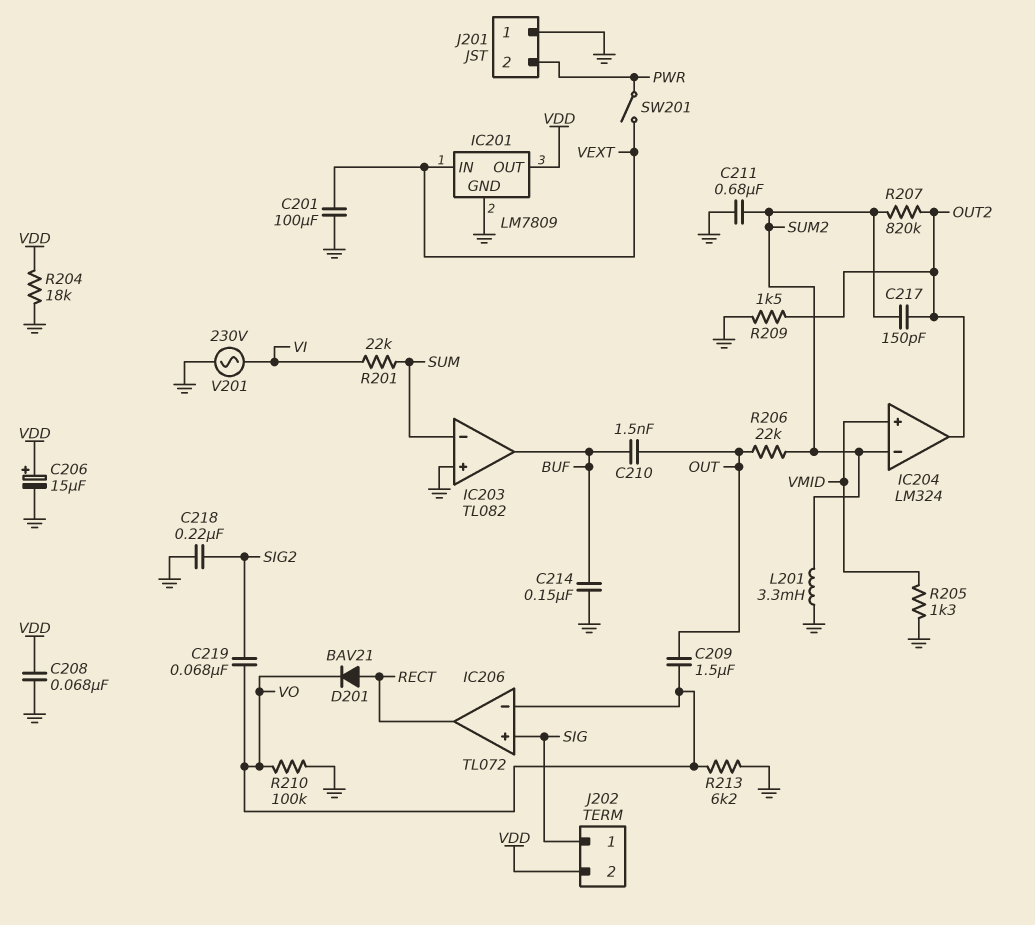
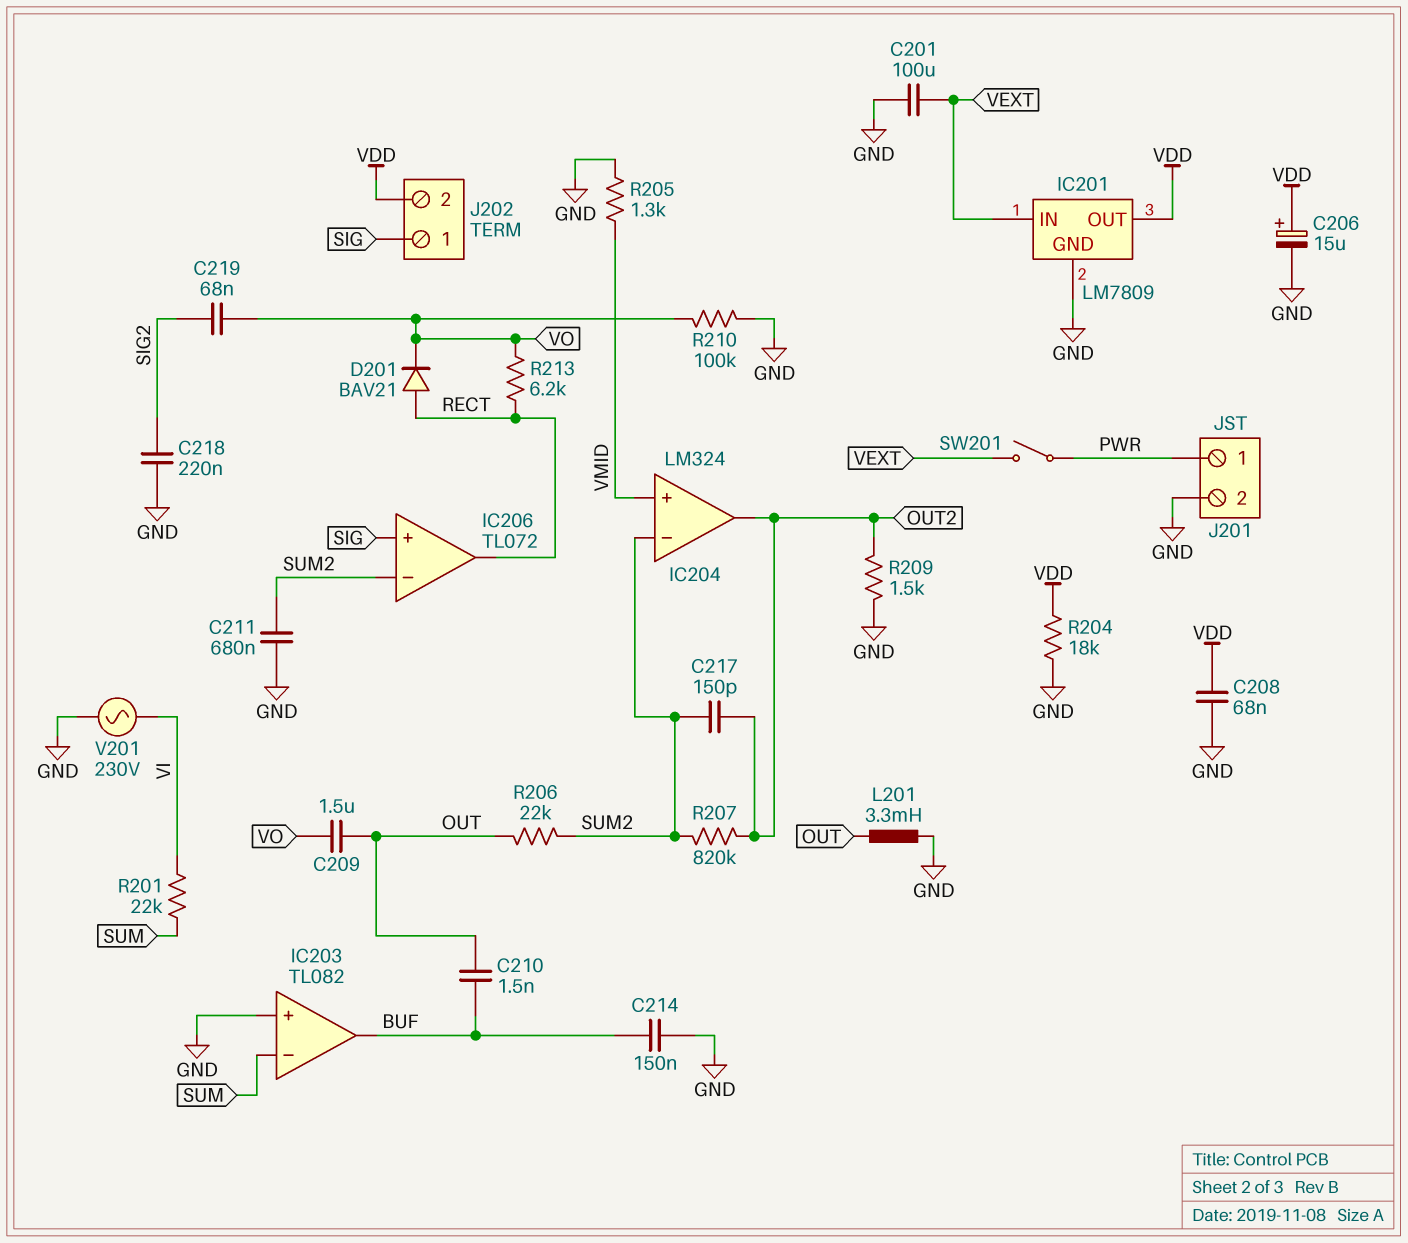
IC206 pin in-: VO -> SUM2
J201 pin 1: GND -> PWR
J201 pin 2: PWR -> GND
L201: 3.3mH (GND, SUM2) -> 3.3mH (GND, OUT)
R213: 6.2k (GND, VO) -> 6.2k (RECT, VO)

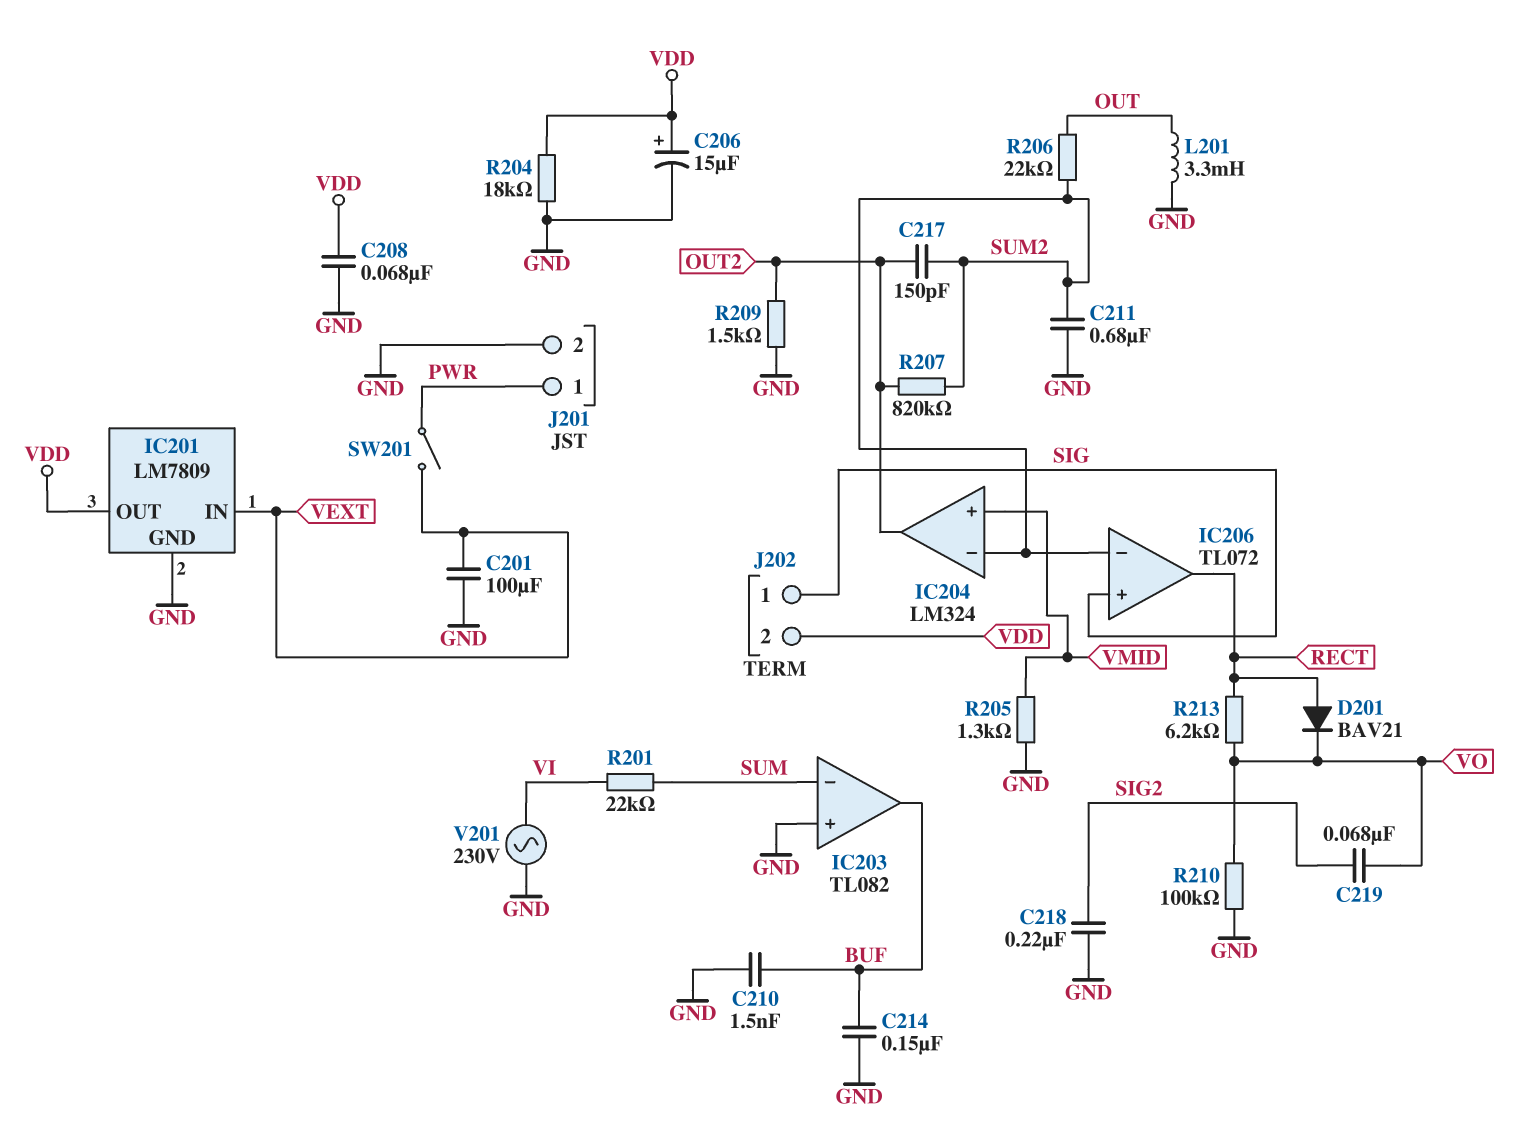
C209: 1.5uF (OUT, VO) -> none
C210: 1.5nF (BUF, OUT) -> 1.5nF (BUF, GND)

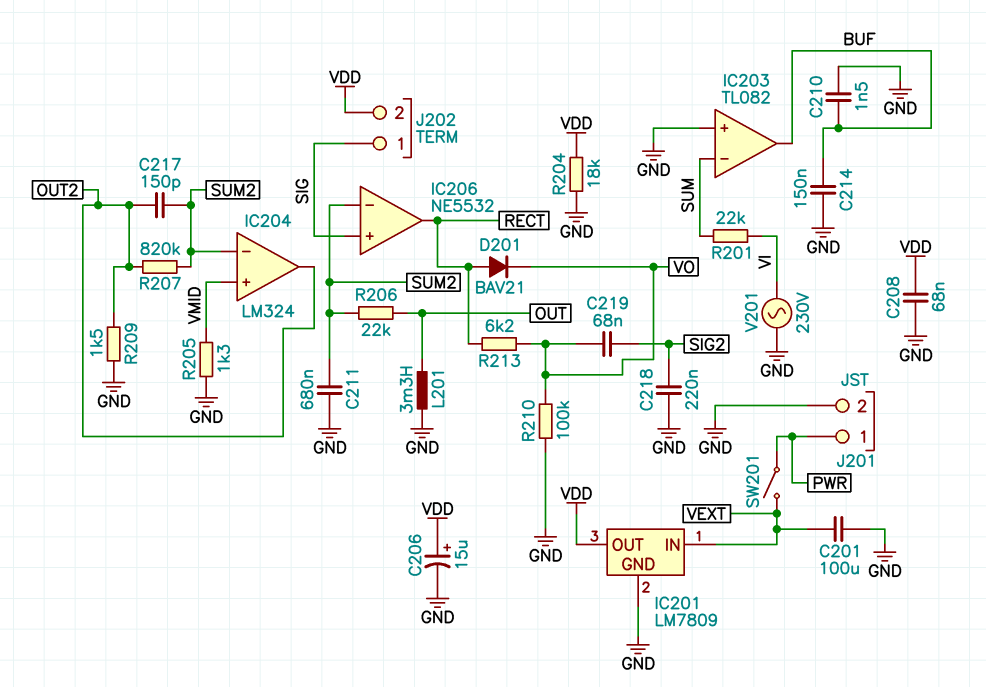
IC206: TL072 -> NE5532

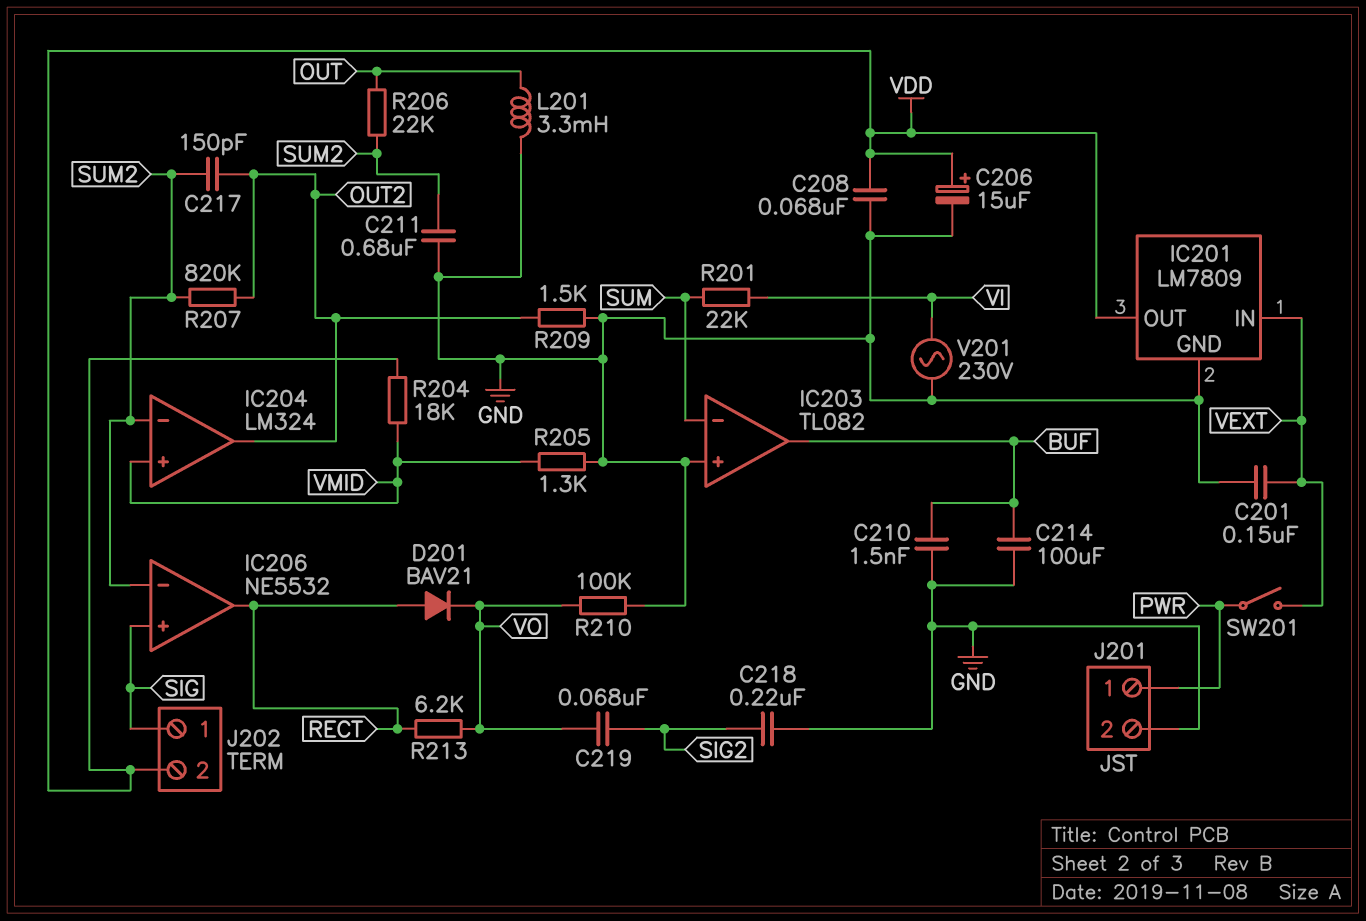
C201: 100uF (GND, VEXT) -> 150nF (GND, VEXT)
C214: 150nF (BUF, GND) -> 100uF (BUF, GND)
R204: 18k (GND, VDD) -> 18k (VDD, VMID)

